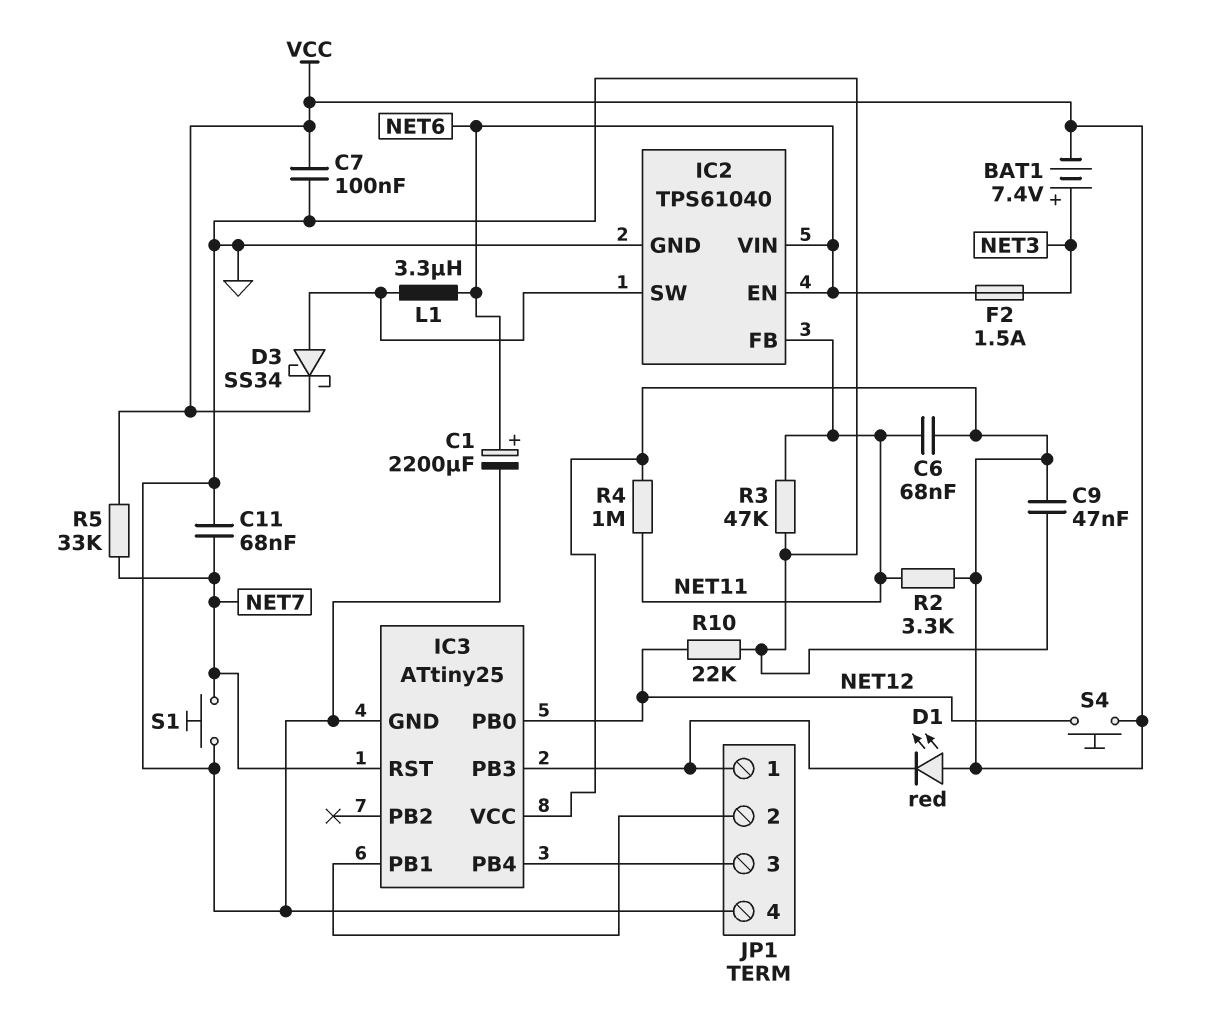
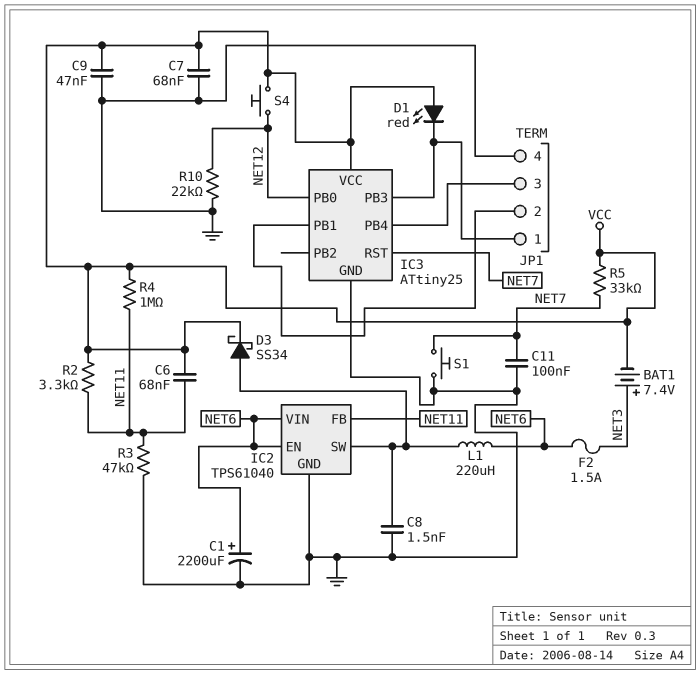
C7: 100nF (GND, VCC) -> 68nF (GND, VCC)
C8: none -> 1.5nF (GND, IC2/SW)
C11: 68nF (GND, NET7) -> 100nF (GND, NET7)
L1: 3.3uH (IC2/SW, NET6) -> 220uH (IC2/SW, NET6)

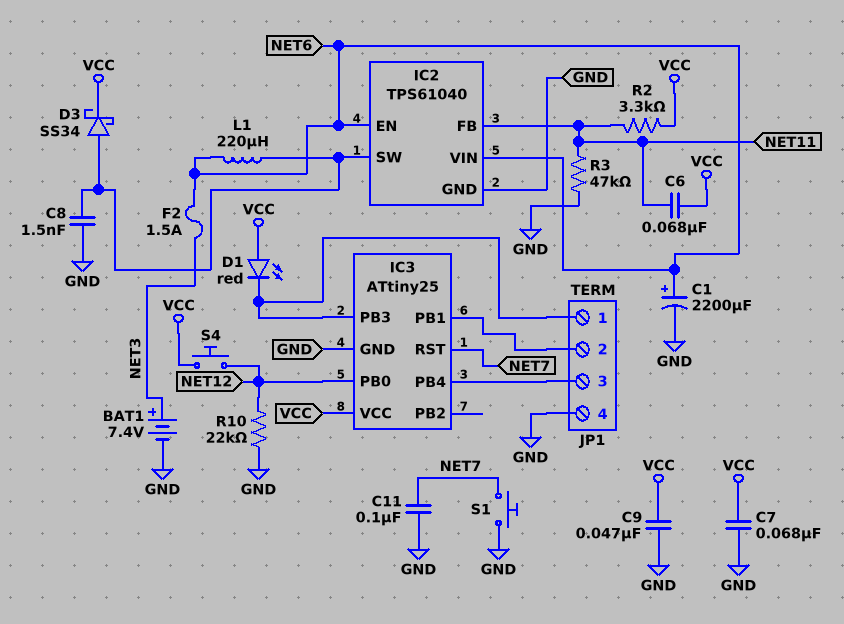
BAT1: 7.4V (plus NET3, minus VCC) -> 7.4V (plus NET3, minus GND)
R4: 1M (NET11, VCC) -> none
R5: 33k (NET7, VCC) -> none

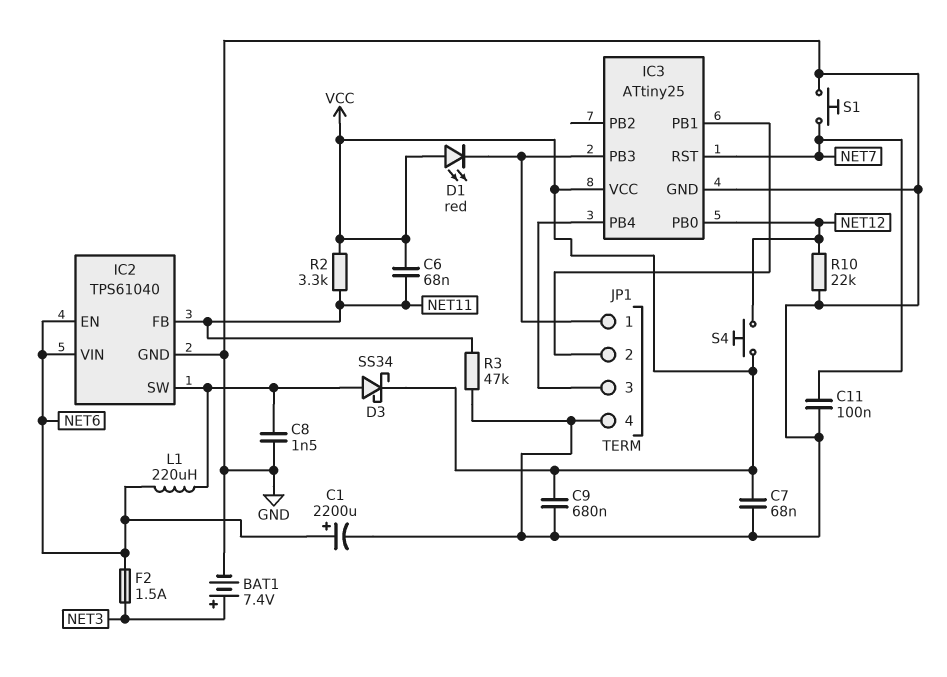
C9: 47nF (GND, VCC) -> 680nF (GND, VCC)

